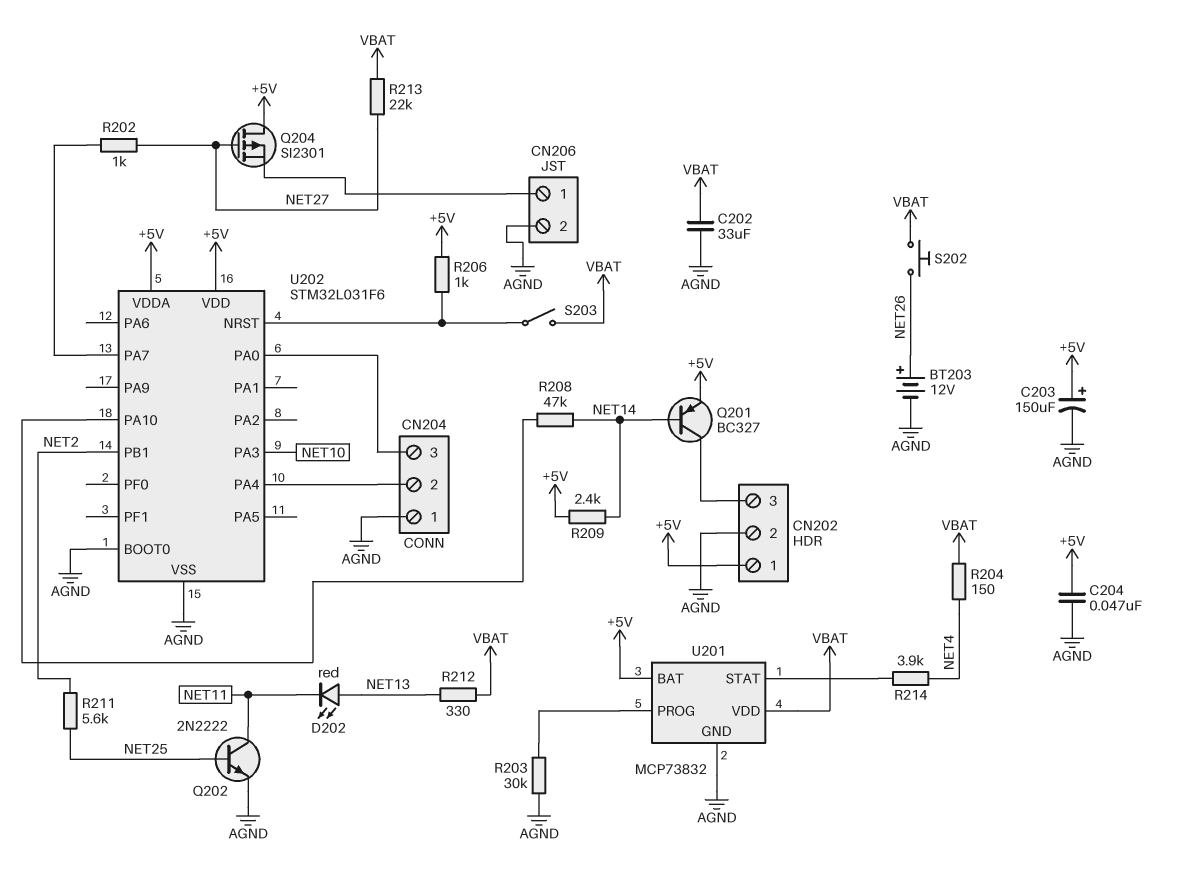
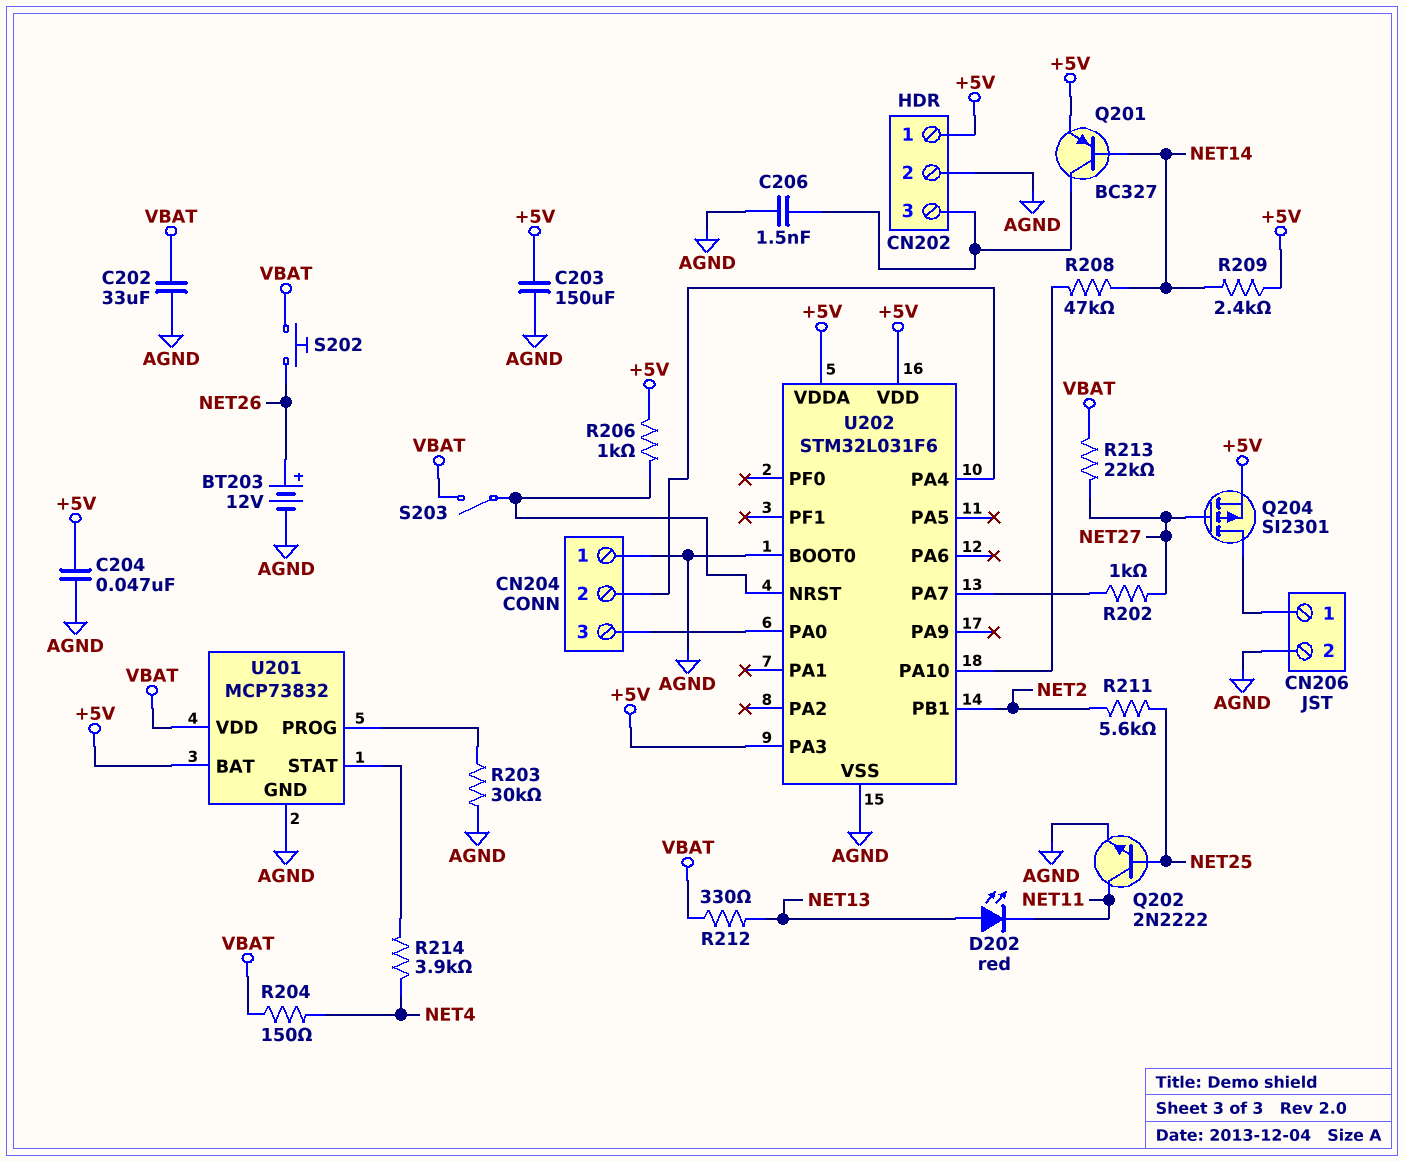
C203: 150uF (plus +5V, minus AGND) -> 150uF (+5V, AGND)
C206: none -> 1.5nF (AGND, CN202/3)
Q204: PMOS SI2301 (G NET27, D +5V, S CN206/1) -> PMOS SI2301 (G NET27, D CN206/1, S +5V)
U202 pin PA3: NET10 -> +5V

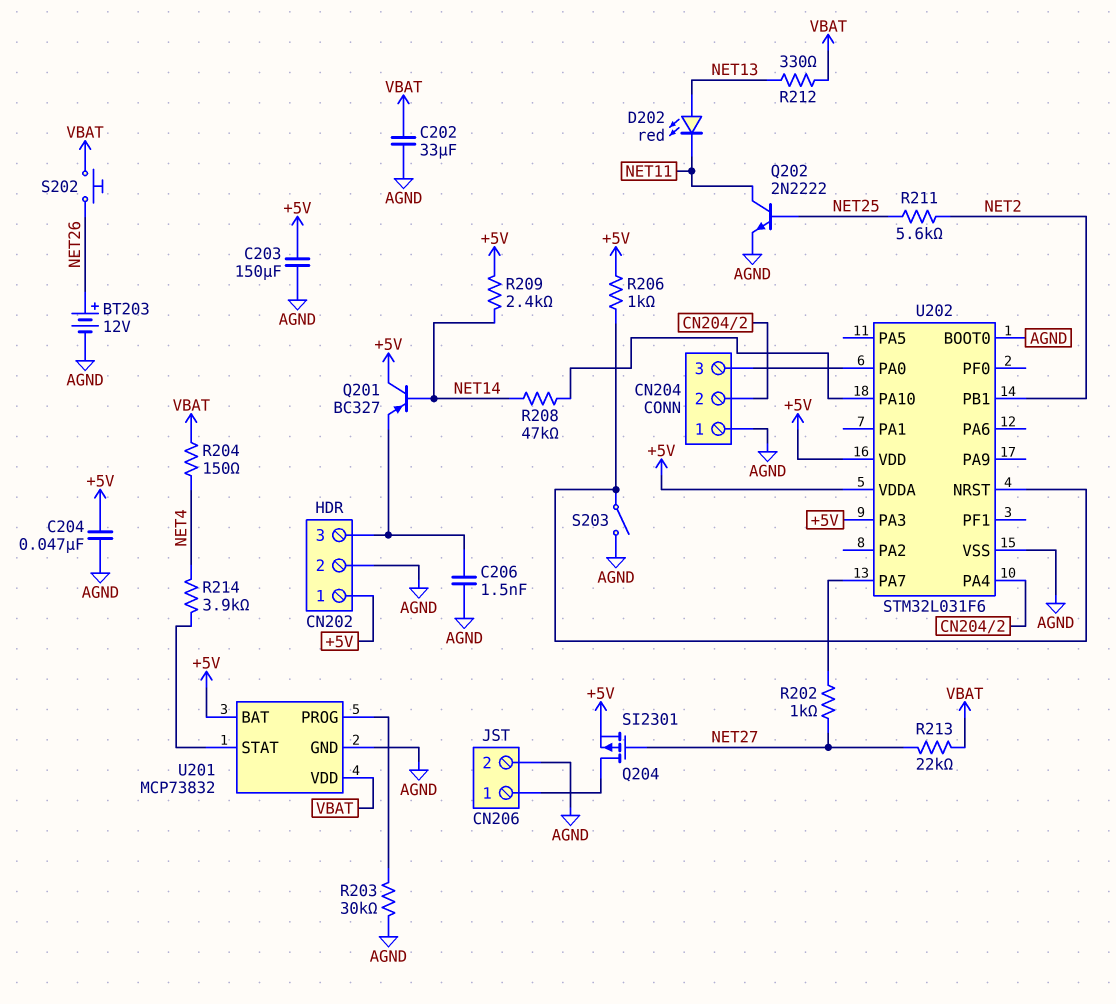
Q201: PNP BC327 (B NET14, C CN202/3, E +5V) -> PNP BC327 (B NET14, C +5V, E CN202/3)
S203: switch (U202/NRST, VBAT) -> switch (AGND, U202/NRST)

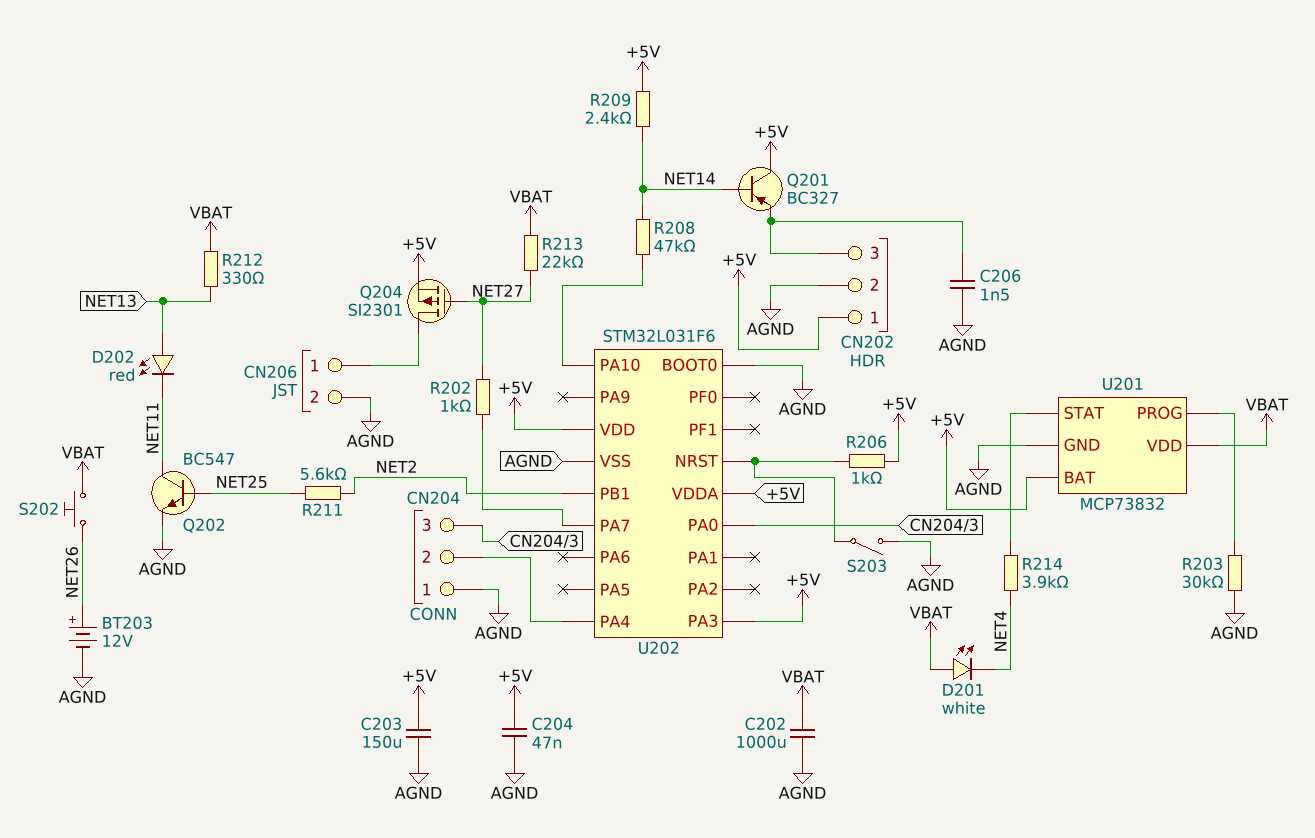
C202: 33uF (AGND, VBAT) -> 1000uF (AGND, VBAT)
D201: none -> LED white (A VBAT, K NET4)
Q202: NPN 2N2222 (B NET25, C NET11, E AGND) -> NPN BC547 (B NET25, C NET11, E AGND)
R204: 150 (NET4, VBAT) -> none

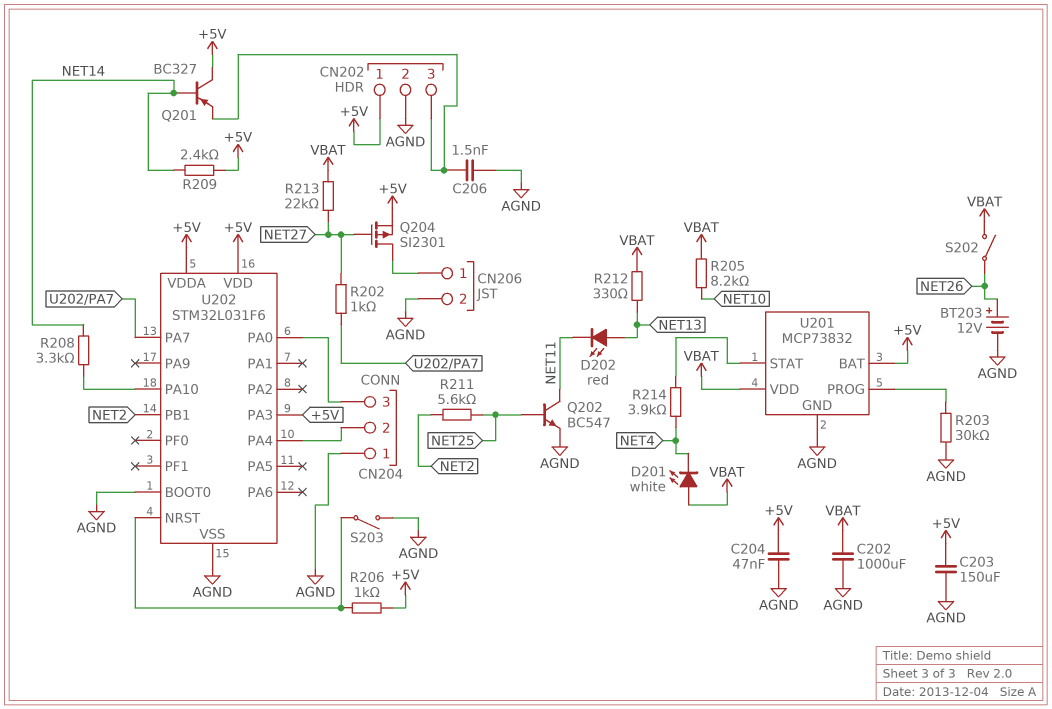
R205: none -> 8.2k (NET10, VBAT)
R208: 47k (NET14, U202/PA10) -> 3.3k (NET14, U202/PA10)
S202: button (NET26, VBAT) -> switch (NET26, VBAT)

